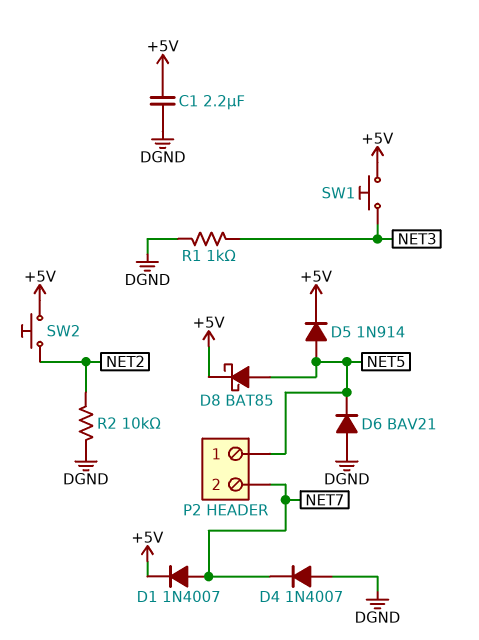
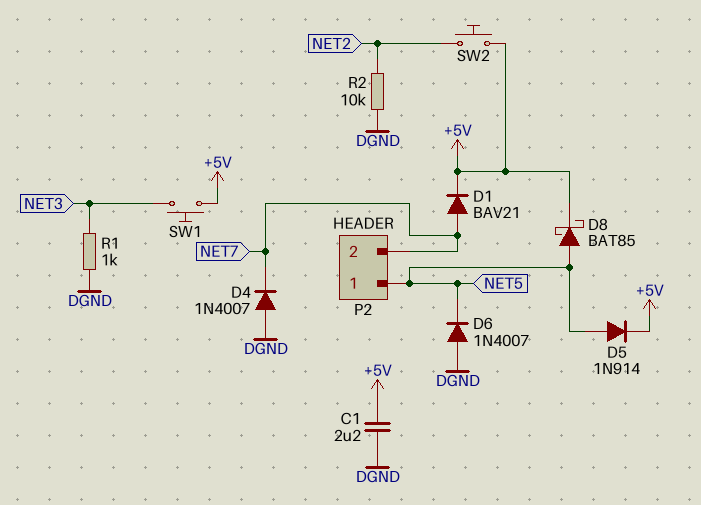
D1: diode 1N4007 (A NET7, K +5V) -> diode BAV21 (A NET7, K +5V)
D6: diode BAV21 (A DGND, K NET5) -> diode 1N4007 (A DGND, K NET5)

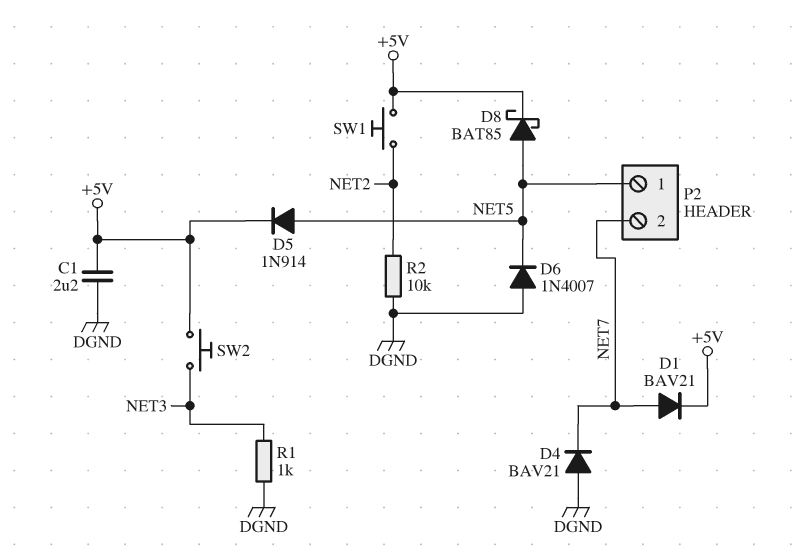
D4: diode 1N4007 (A DGND, K NET7) -> diode BAV21 (A DGND, K NET7)
SW1: button (+5V, NET3) -> button (+5V, NET2)
SW2: button (+5V, NET2) -> button (+5V, NET3)

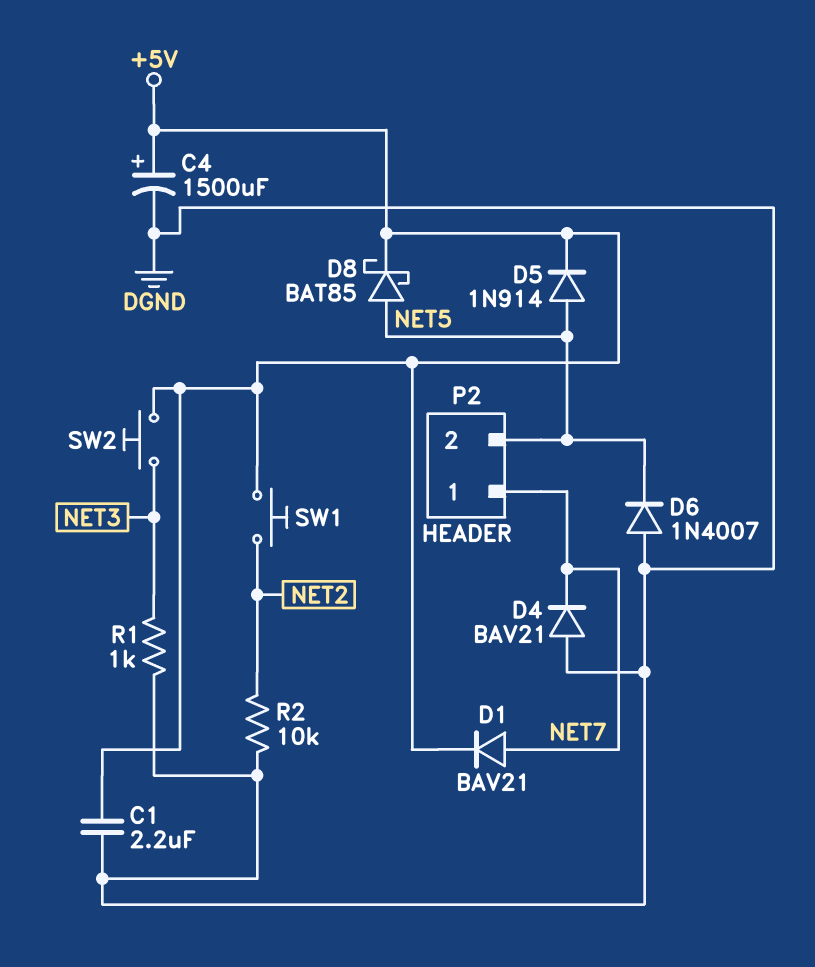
C4: none -> 1500uF (plus +5V, minus DGND)
P2 pin 1: NET5 -> NET7
P2 pin 2: NET7 -> NET5

